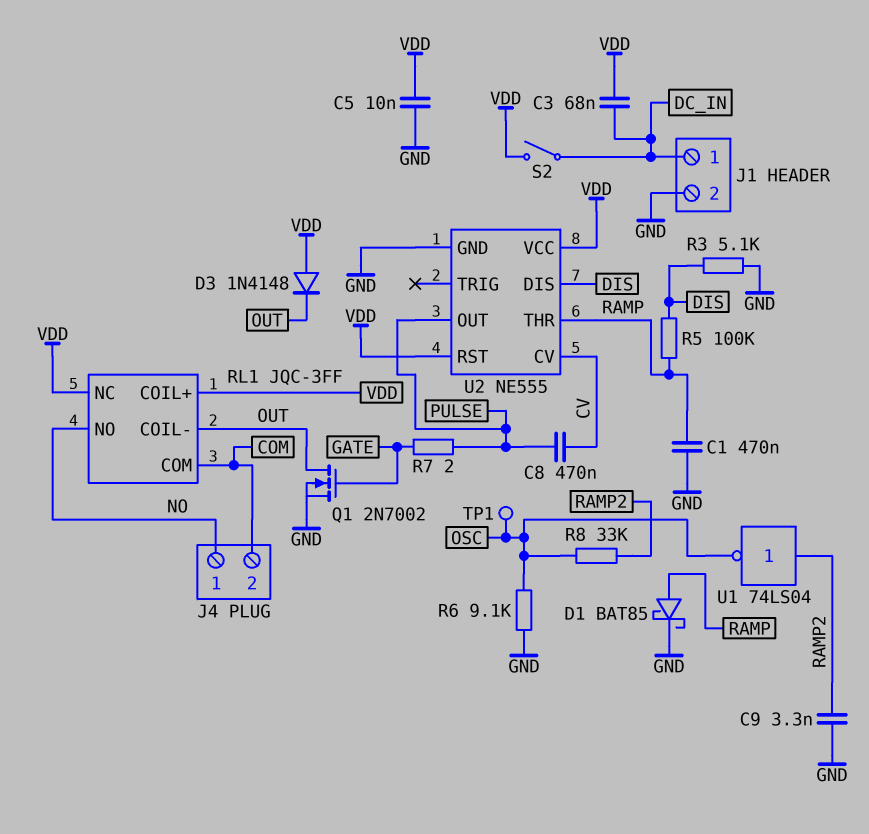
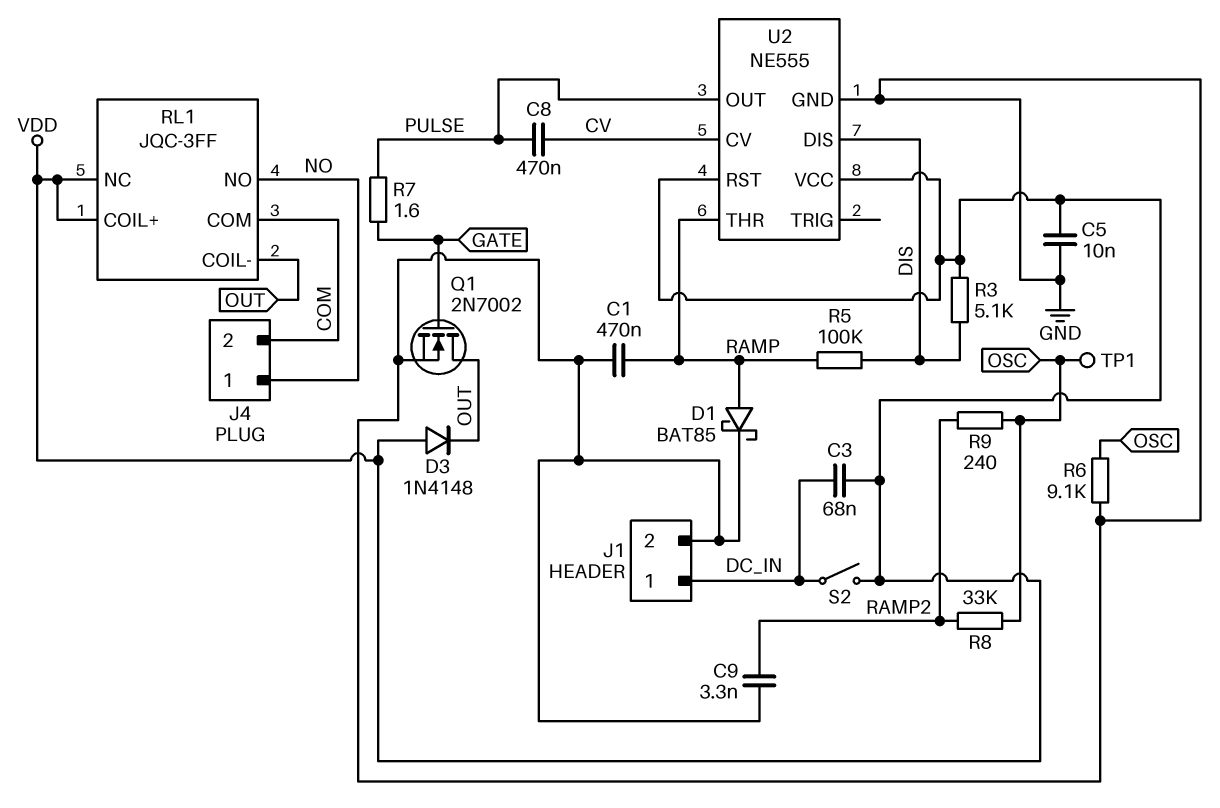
R3: 5.1k (DIS, GND) -> 5.1k (DIS, VDD)
R7: 2 (GATE, PULSE) -> 1.6 (GATE, PULSE)
R9: none -> 240 (OSC, RAMP2)
U1: NOT 74LS04 (in RAMP2, out OSC) -> none

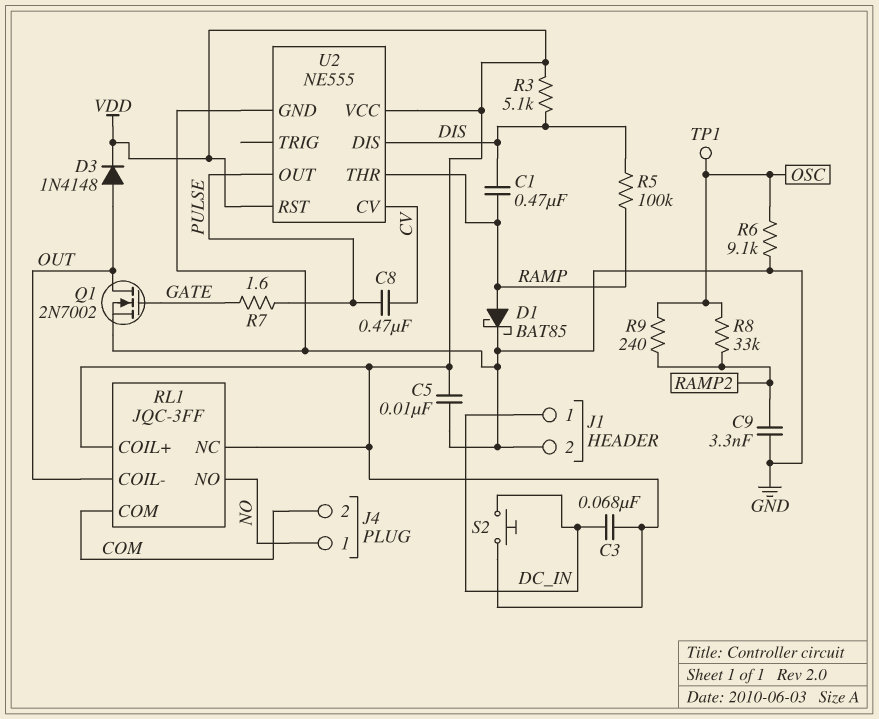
C1: 470nF (GND, RAMP) -> 470nF (DIS, RAMP)
D3: diode 1N4148 (A VDD, K OUT) -> diode 1N4148 (A OUT, K VDD)
S2: switch (DC_IN, VDD) -> button (DC_IN, VDD)

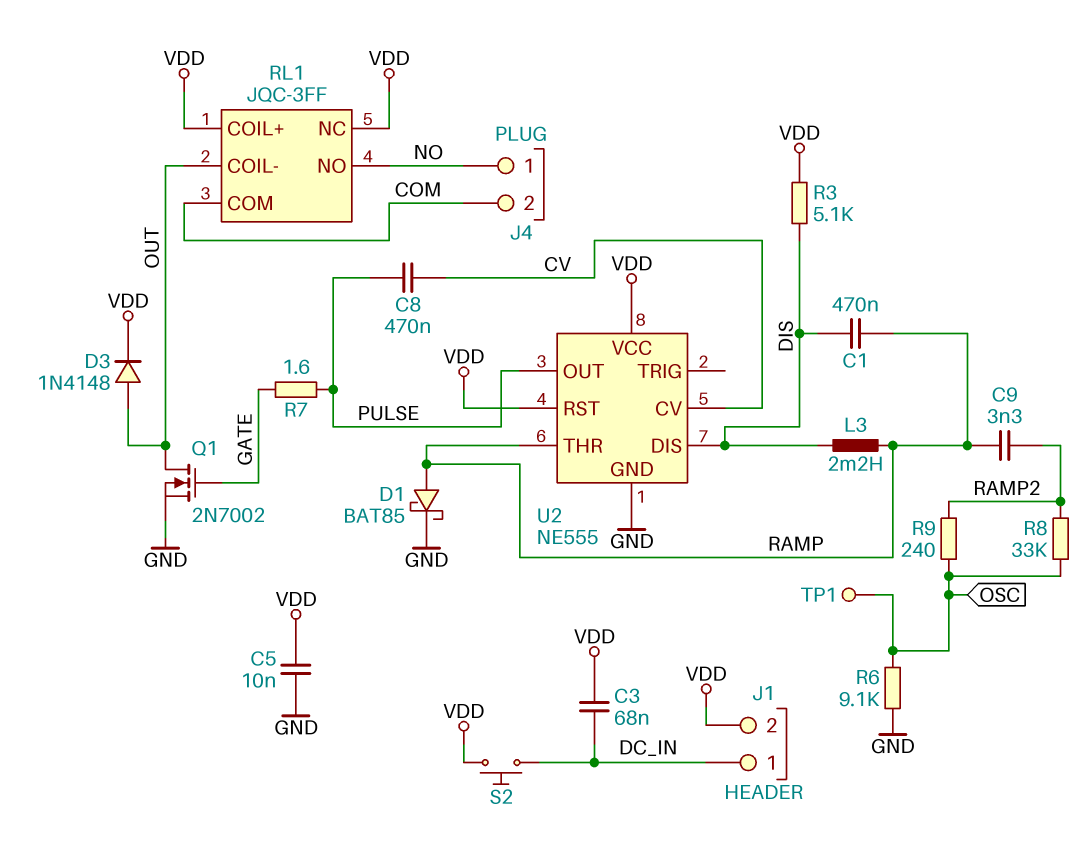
C9: 3.3nF (GND, RAMP2) -> 3.3nF (RAMP, RAMP2)
J1 pin 2: GND -> VDD
L3: none -> 2.2mH (DIS, RAMP)
R5: 100k (DIS, RAMP) -> none

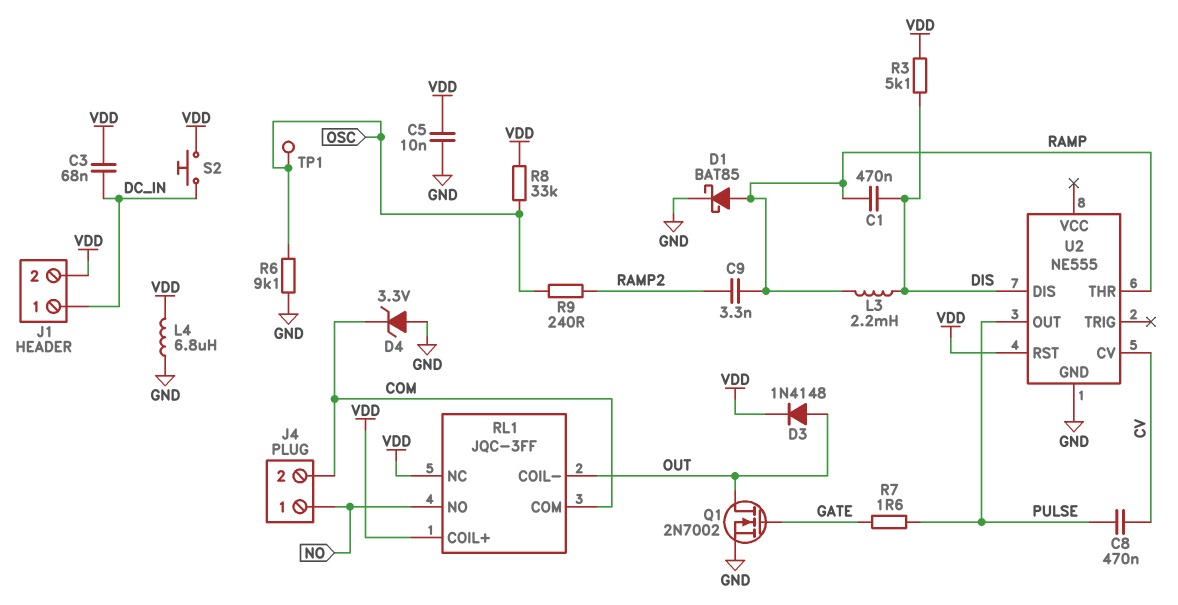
D4: none -> zener 3.3V (A GND, K COM)
L4: none -> 6.8uH (GND, VDD)
R8: 33k (OSC, RAMP2) -> 33k (OSC, VDD)
U2 pin VCC: VDD -> none

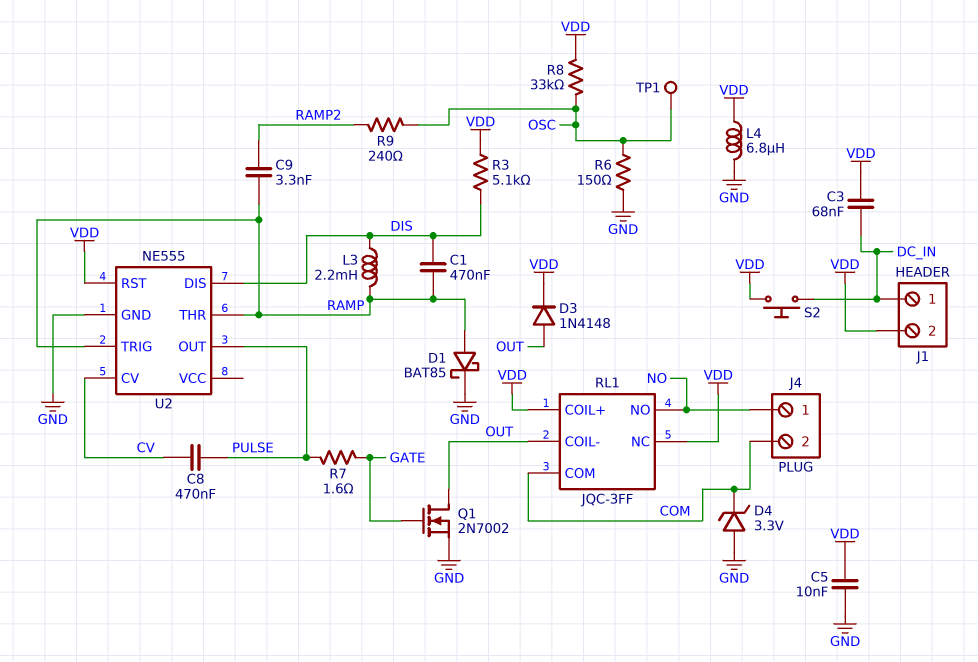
R6: 9.1k (GND, OSC) -> 150 (GND, OSC)
U2 pin TRIG: none -> RAMP

